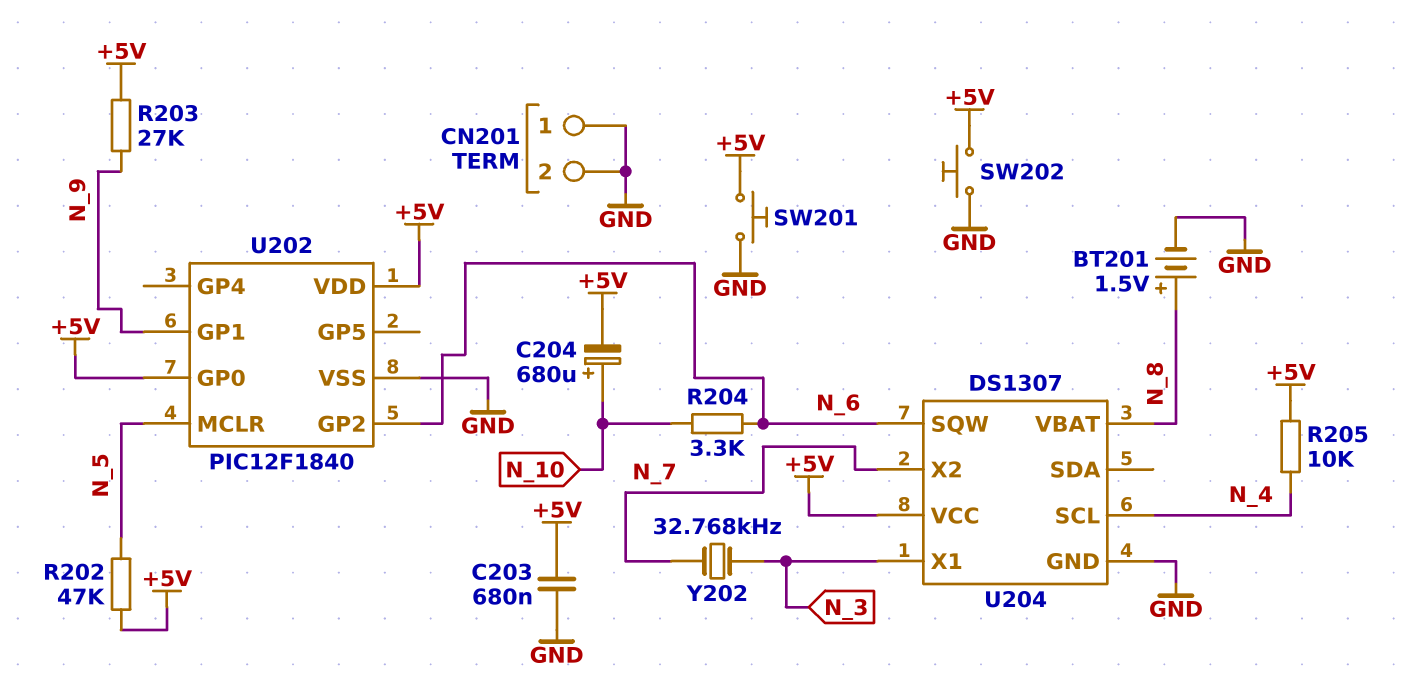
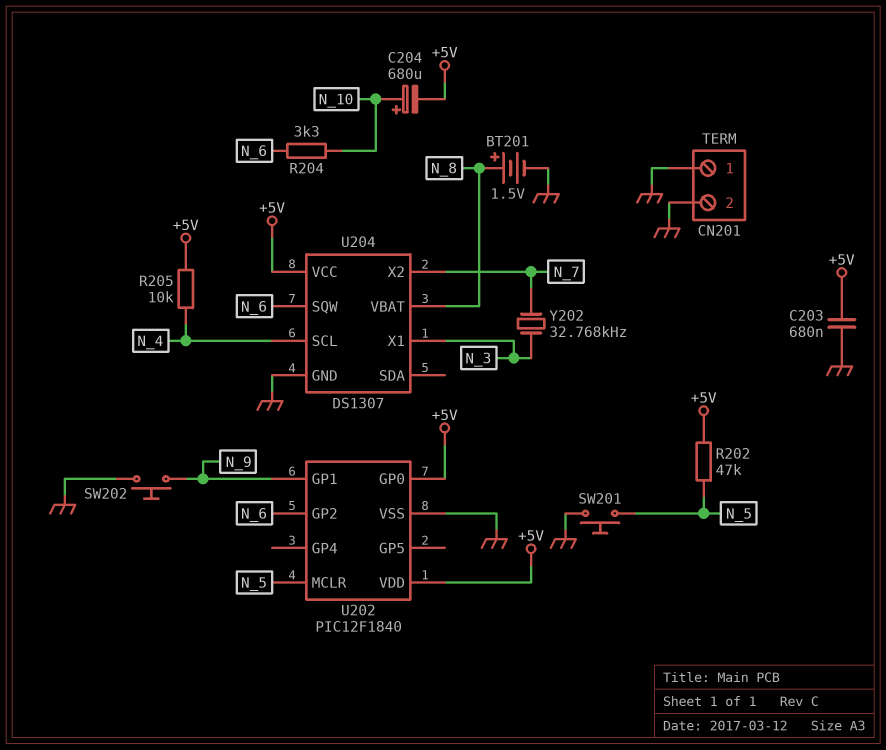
R203: 27k (+5V, N_9) -> none
SW201: button (+5V, GND) -> button (GND, N_5)
SW202: button (+5V, GND) -> button (GND, N_9)

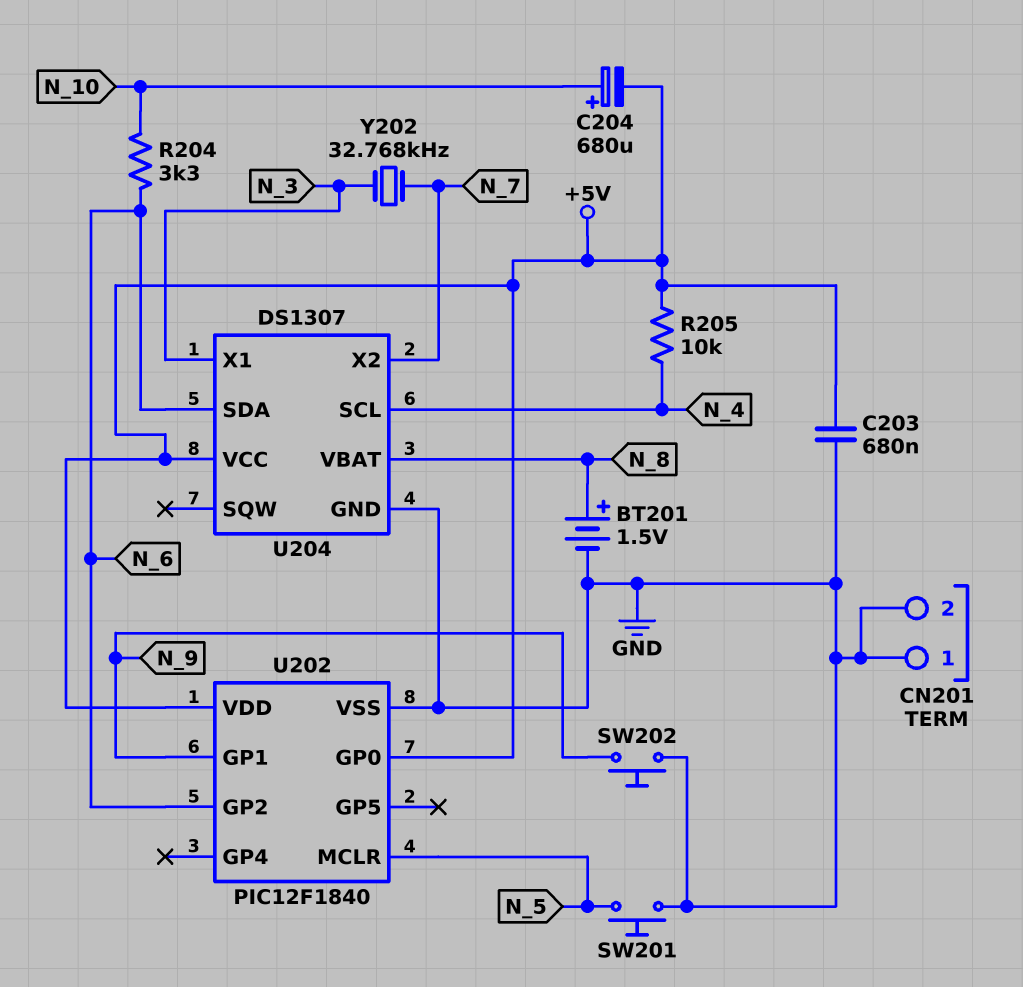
R202: 47k (+5V, N_5) -> none
U204 pin SDA: none -> N_6
U204 pin SQW: N_6 -> none

